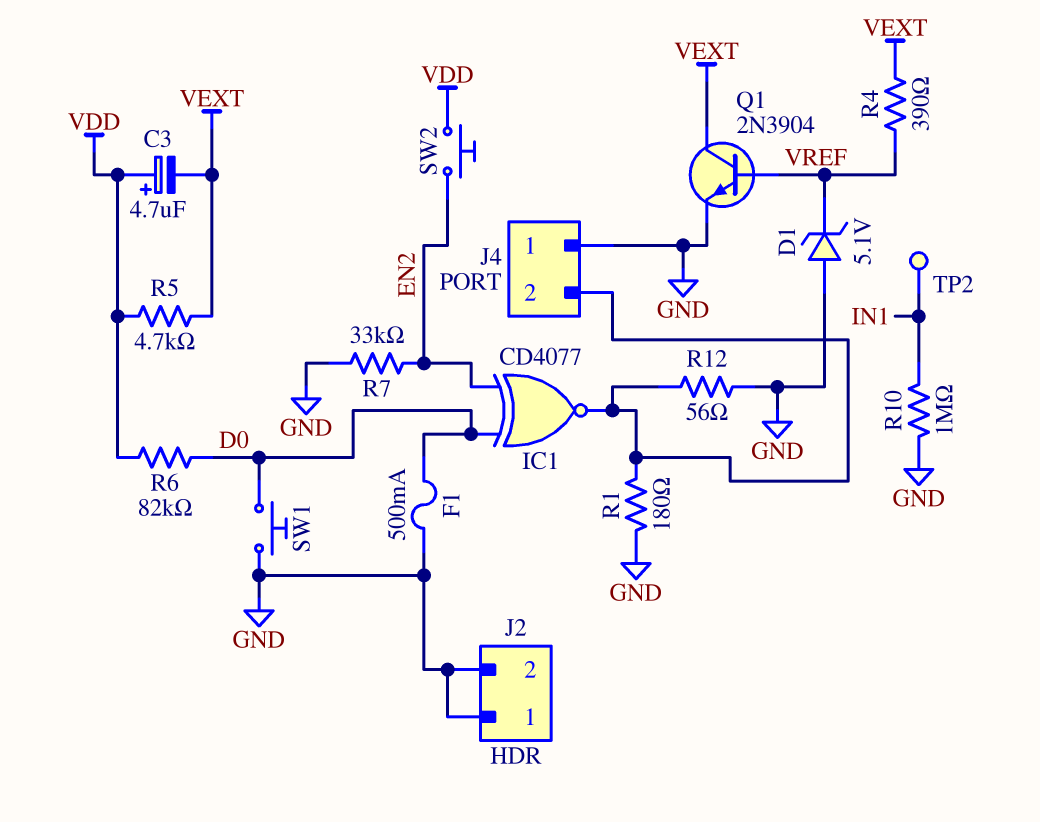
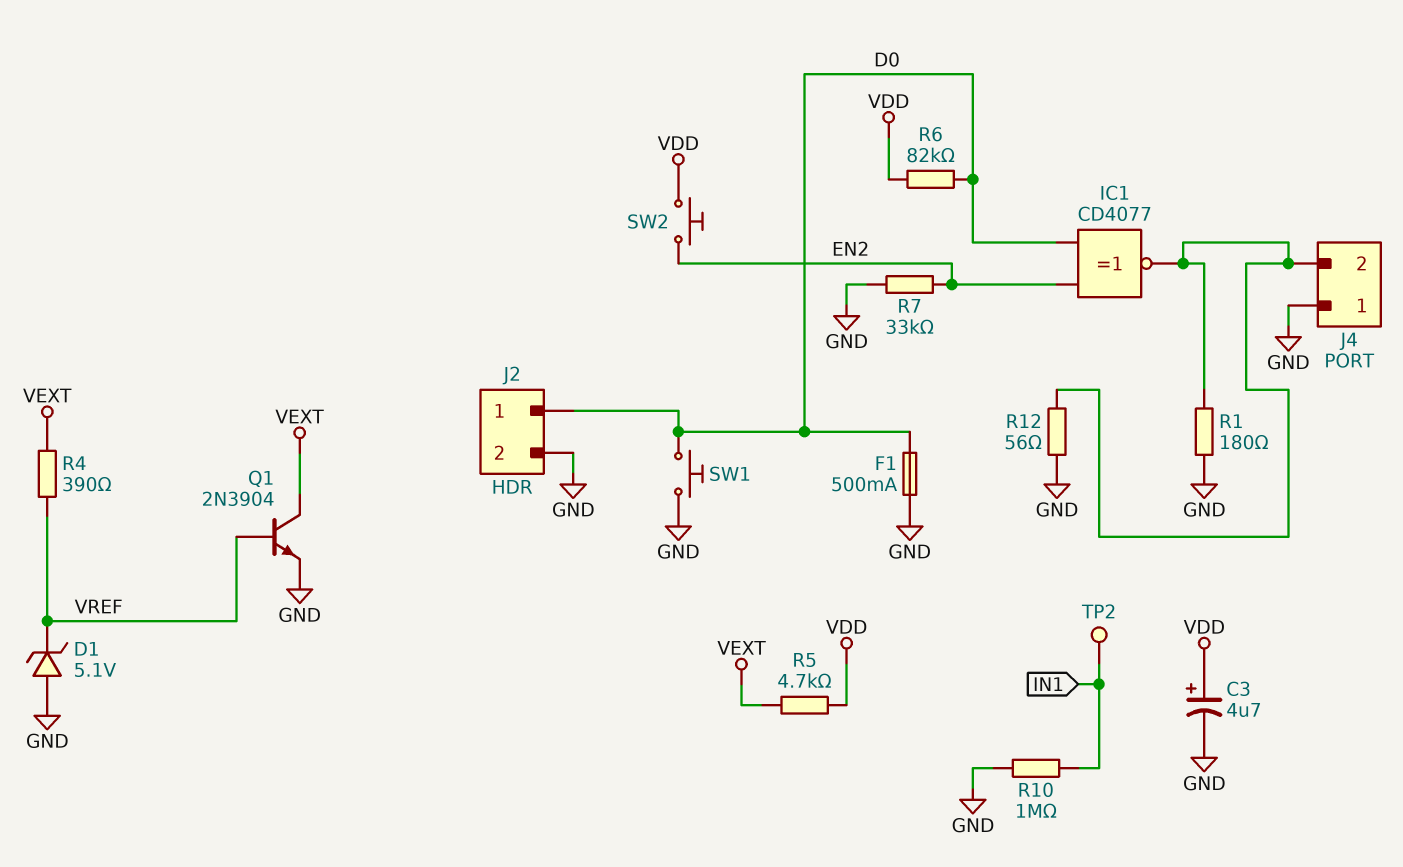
C3: 4.7uF (plus VDD, minus VEXT) -> 4.7uF (plus VDD, minus GND)
J2 pin 1: GND -> D0

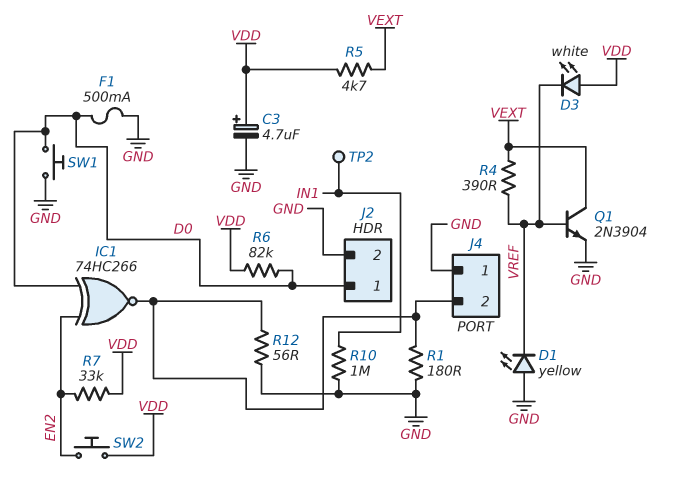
D1: zener 5.1V (A GND, K VREF) -> LED yellow (A GND, K VREF)
D3: none -> LED white (A VDD, K VREF)
IC1: XNOR CD4077 (in D0, in EN2, out J4/2) -> XNOR 74HC266 (in D0, in EN2, out J4/2)
R7: 33k (EN2, GND) -> 33k (EN2, VDD)

